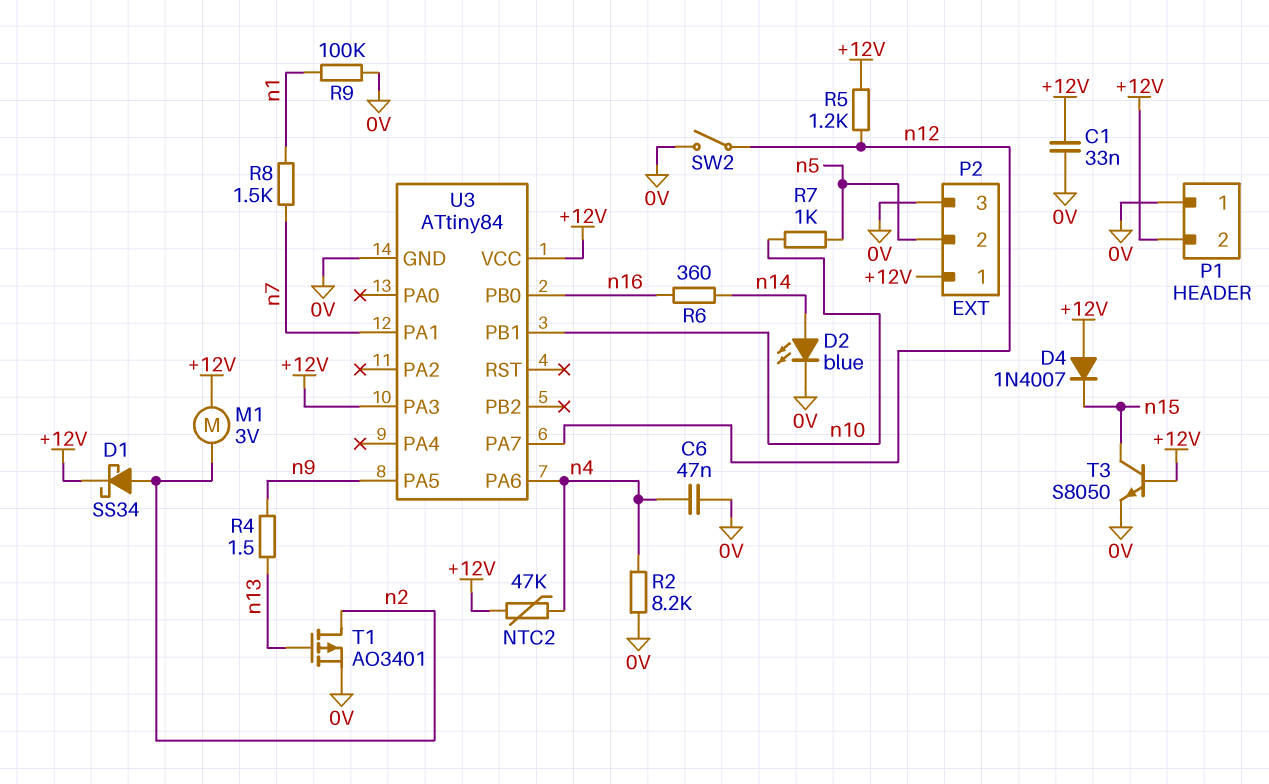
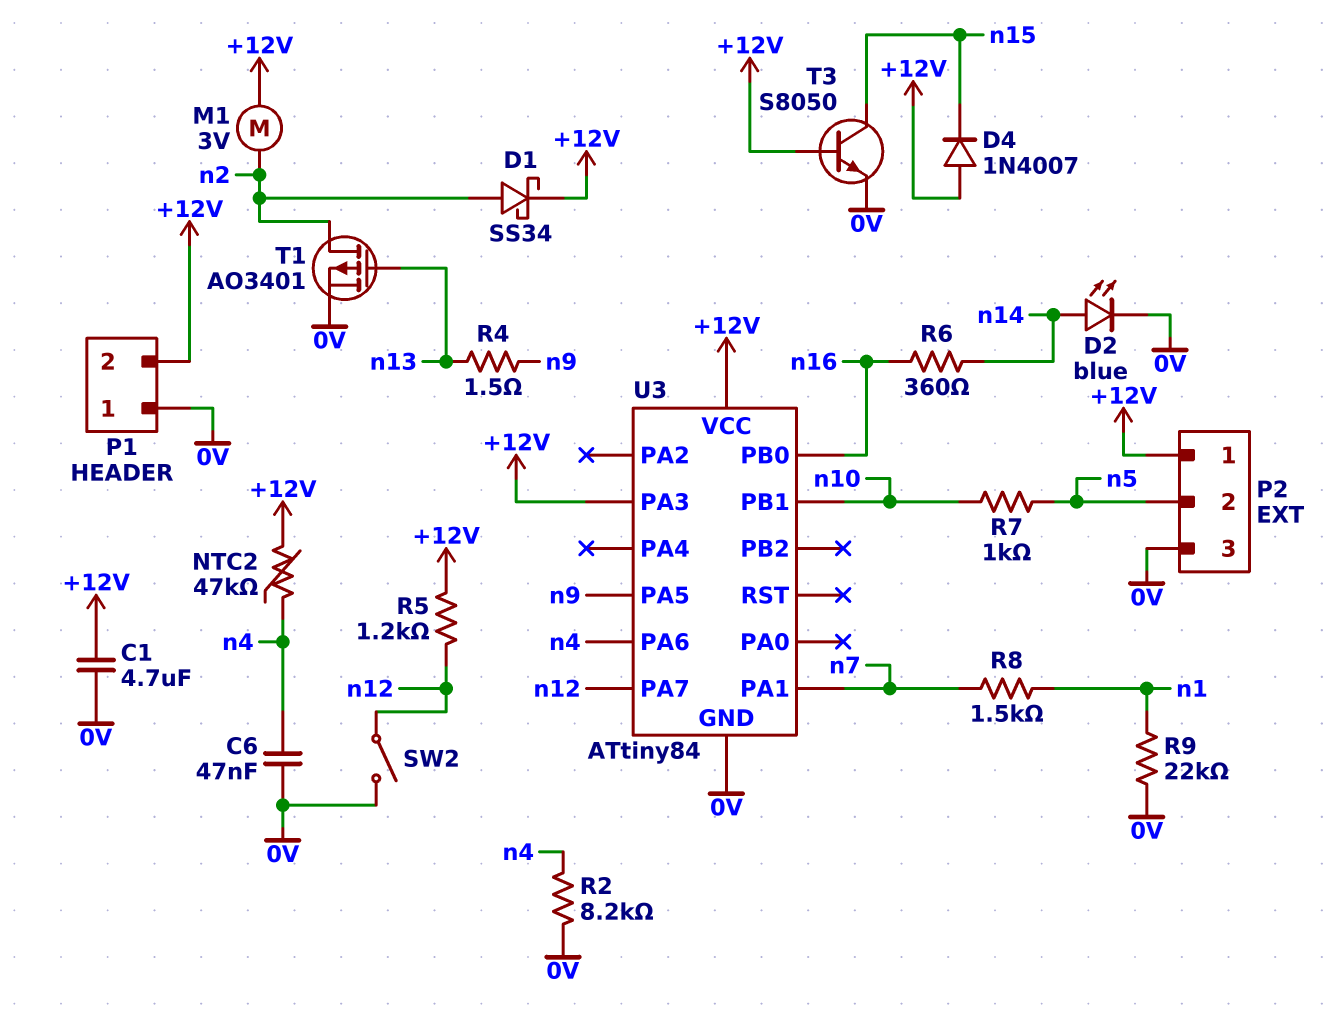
C1: 33nF (+12V, 0V) -> 4.7uF (+12V, 0V)
R9: 100k (0V, n1) -> 22k (0V, n1)

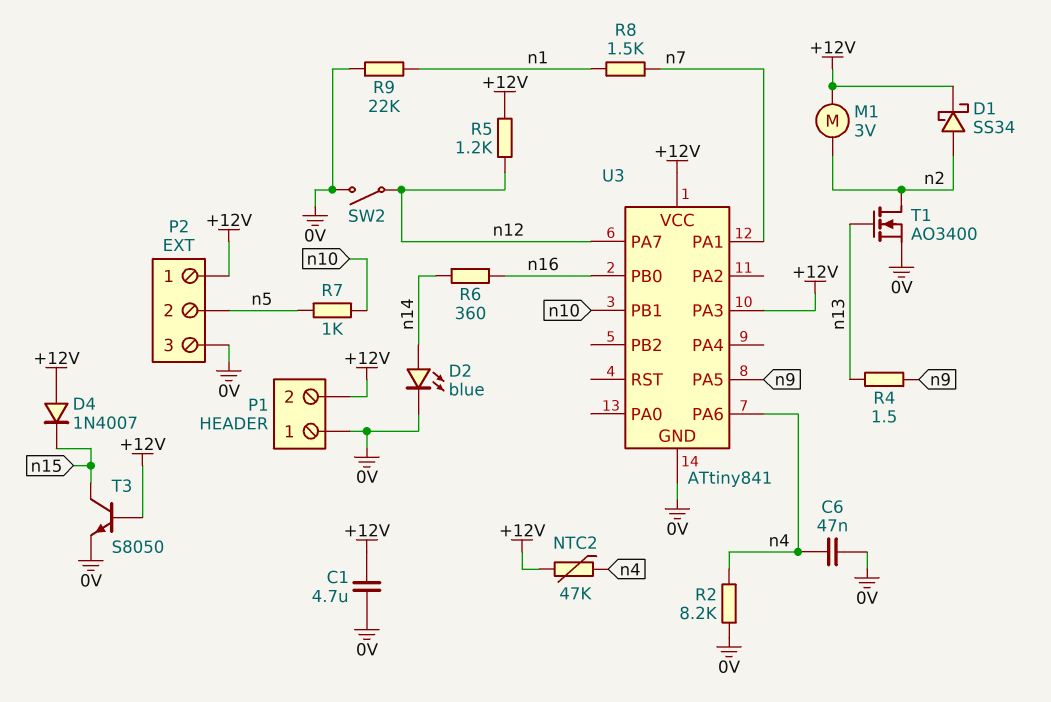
T1: PMOS AO3401 (G n13, D n2, S 0V) -> NMOS AO3400 (G n13, D n2, S 0V)
U3: ATtiny84 -> ATtiny841

